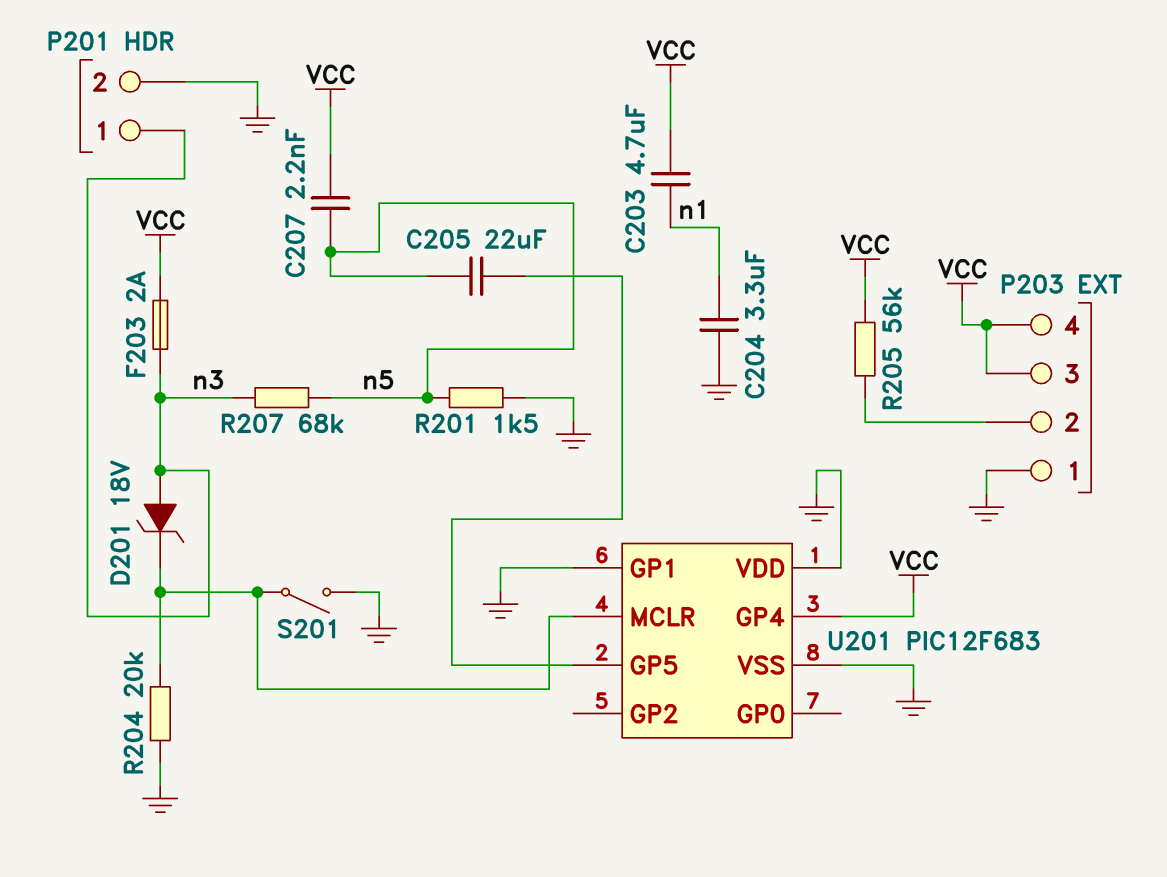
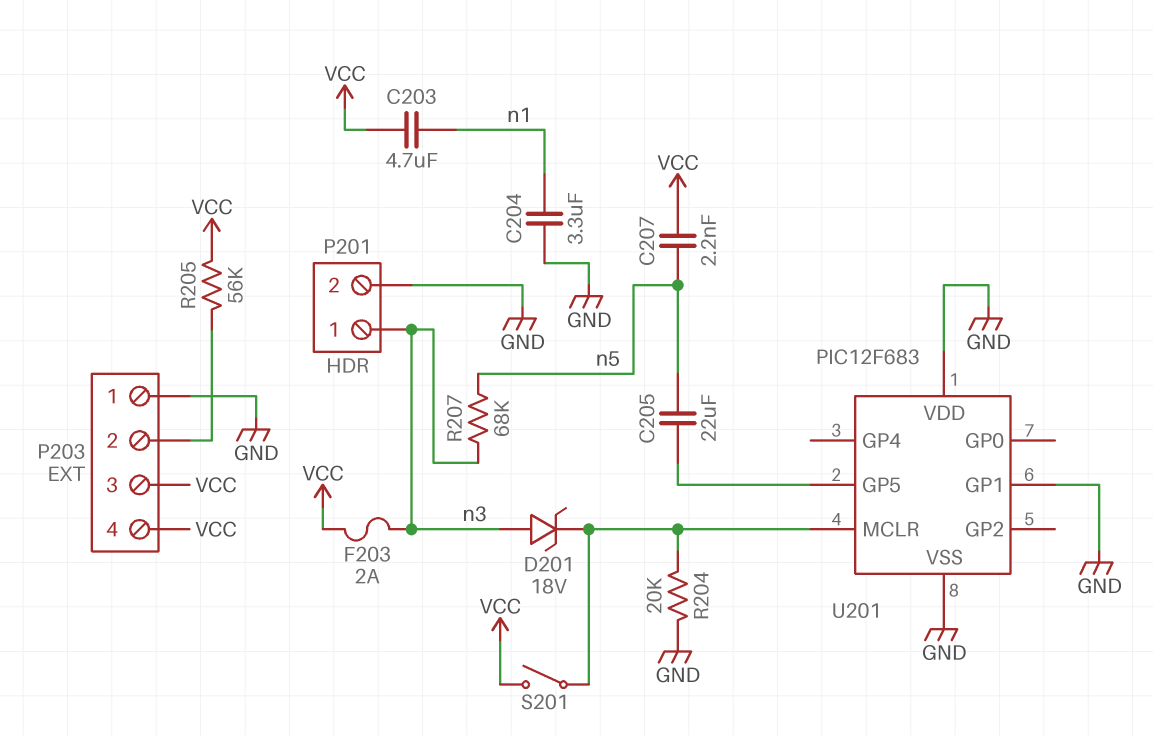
R201: 1.5k (GND, n5) -> none
S201: switch (GND, U201/MCLR) -> switch (U201/MCLR, VCC)
U201 pin GP4: VCC -> none

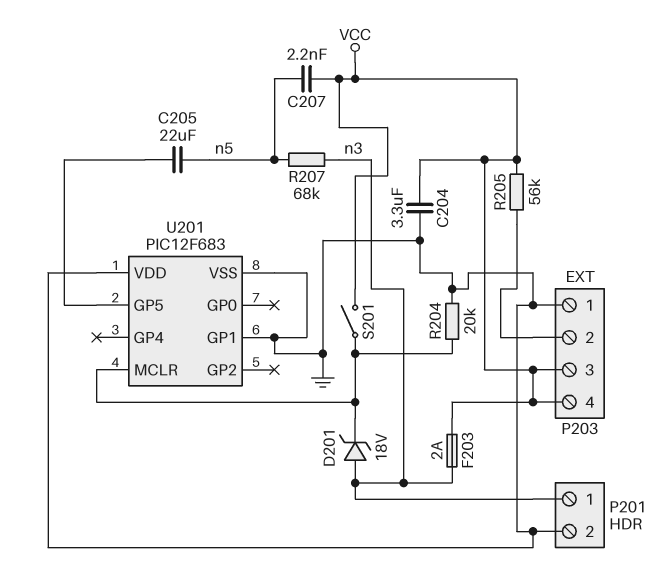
C203: 4.7uF (VCC, n1) -> none
C204: 3.3uF (GND, n1) -> 3.3uF (GND, VCC)

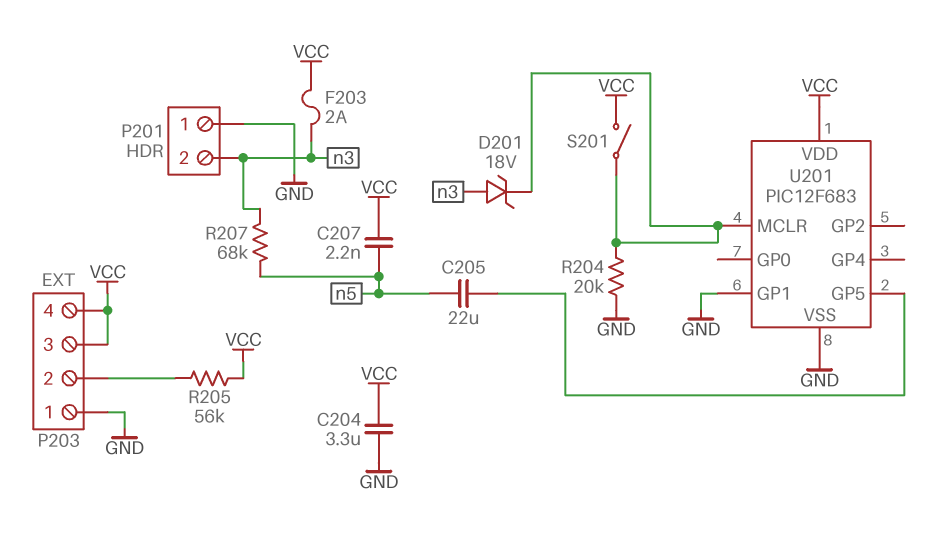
P201 pin 1: n3 -> GND
P201 pin 2: GND -> n3
U201 pin VDD: GND -> VCC

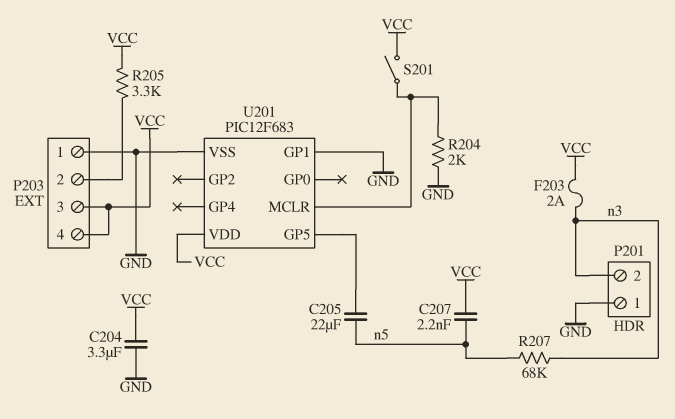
D201: zener 18V (A n3, K U201/MCLR) -> none
R204: 20k (GND, U201/MCLR) -> 2k (GND, U201/MCLR)
R205: 56k (P203/2, VCC) -> 3.3k (P203/2, VCC)

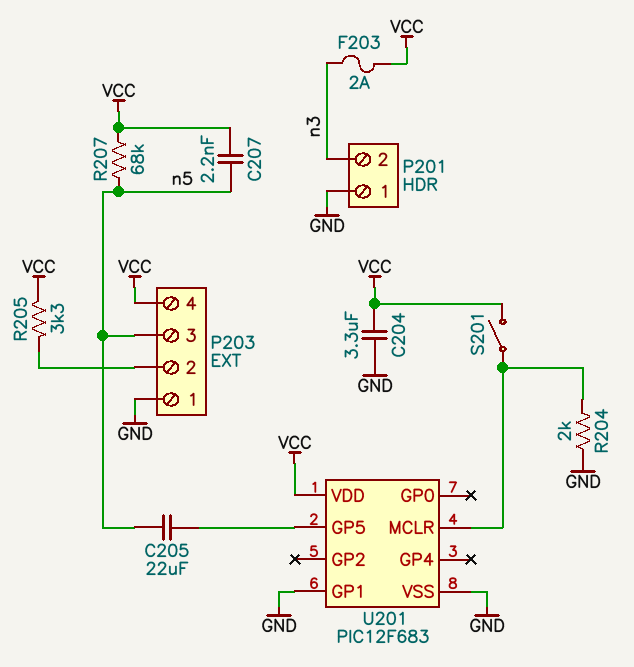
P203 pin 3: VCC -> n5
R207: 68k (n3, n5) -> 68k (VCC, n5)

